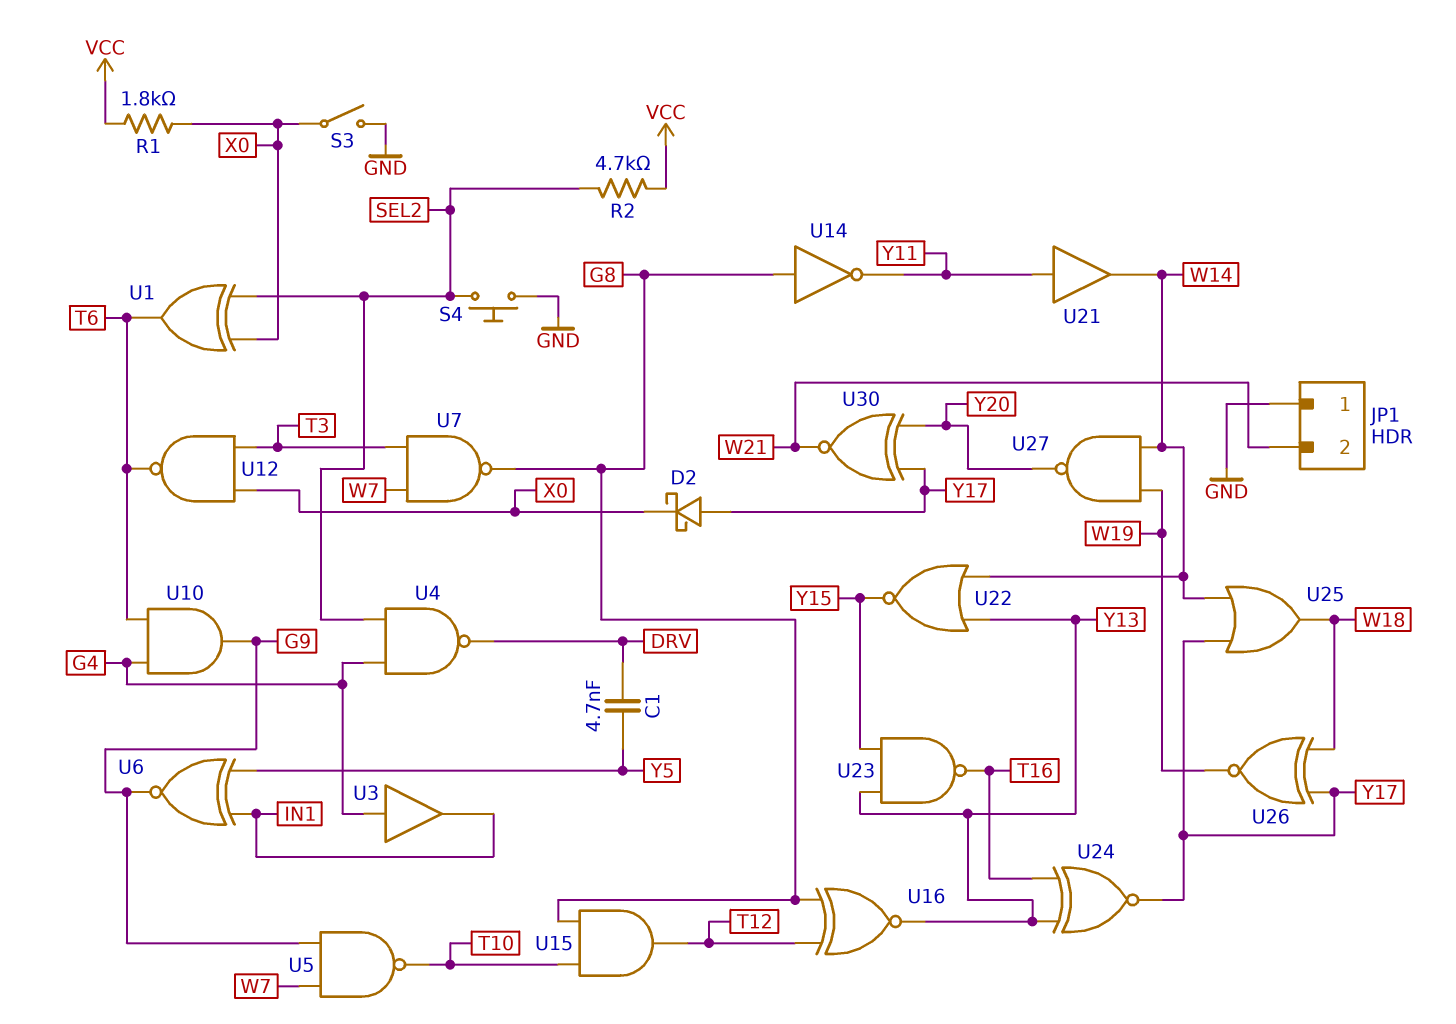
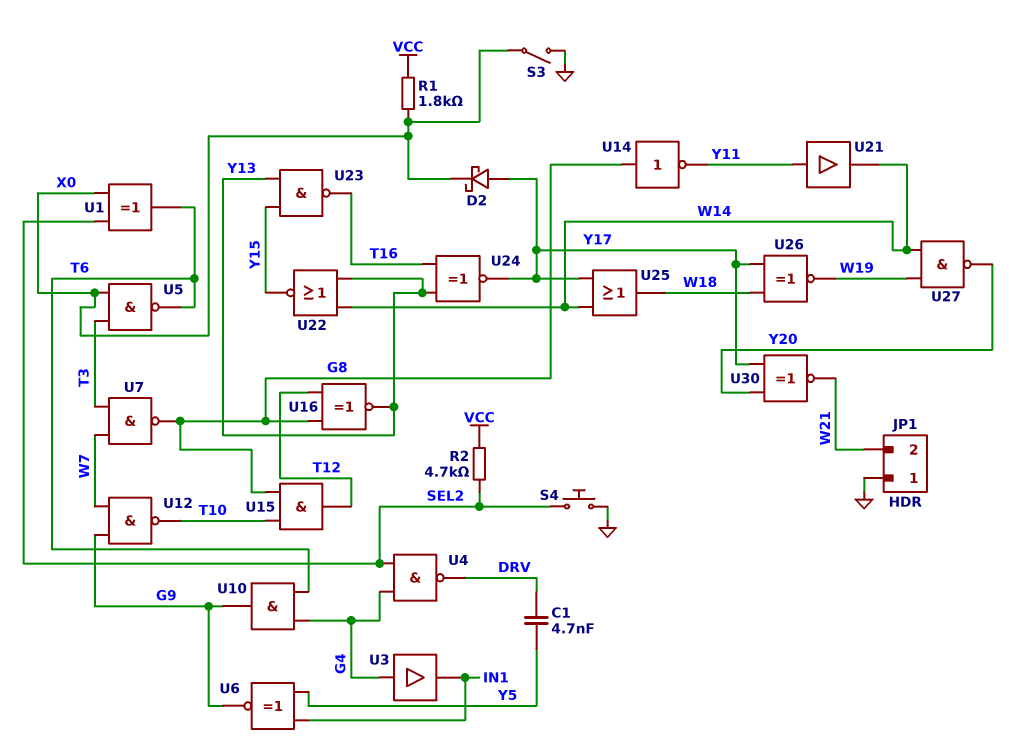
U5: NAND (in G9, in W7, out T10) -> NAND (in T3, in X0, out T6)
U12: NAND (in T3, in X0, out T6) -> NAND (in G9, in W7, out T10)

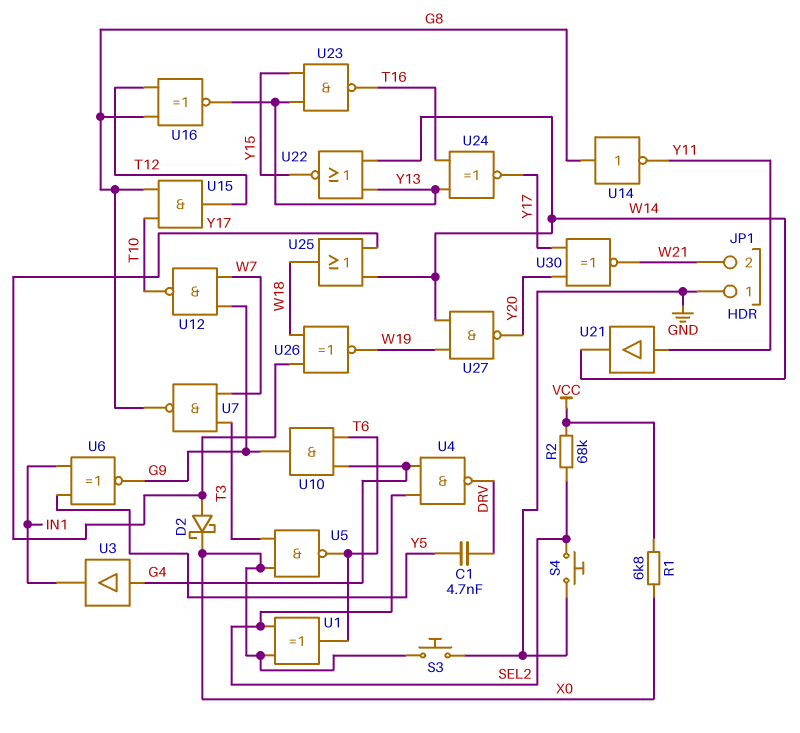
R1: 1.8k (VCC, X0) -> 6.8k (VCC, X0)
R2: 4.7k (SEL2, VCC) -> 68k (SEL2, VCC)
S3: switch (GND, X0) -> button (GND, X0)

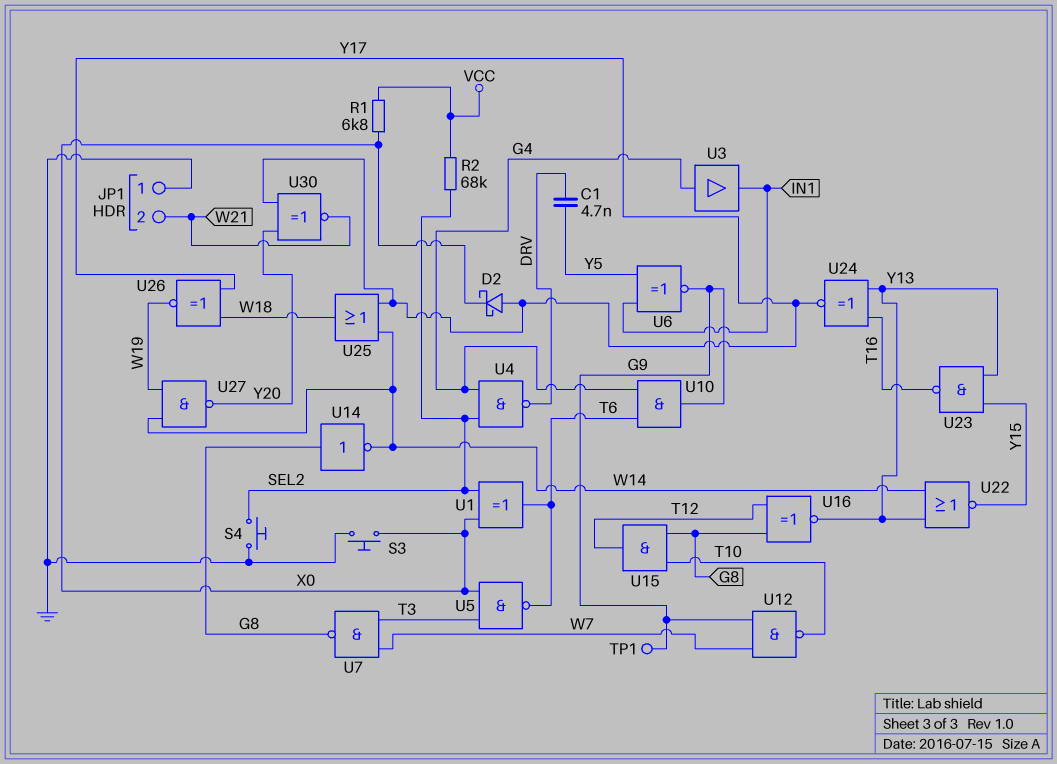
TP1: none -> test point (G9)
U14: NOT (in G8, out Y11) -> NOT (in G8, out W14)
U21: buffer (in Y11, out W14) -> none

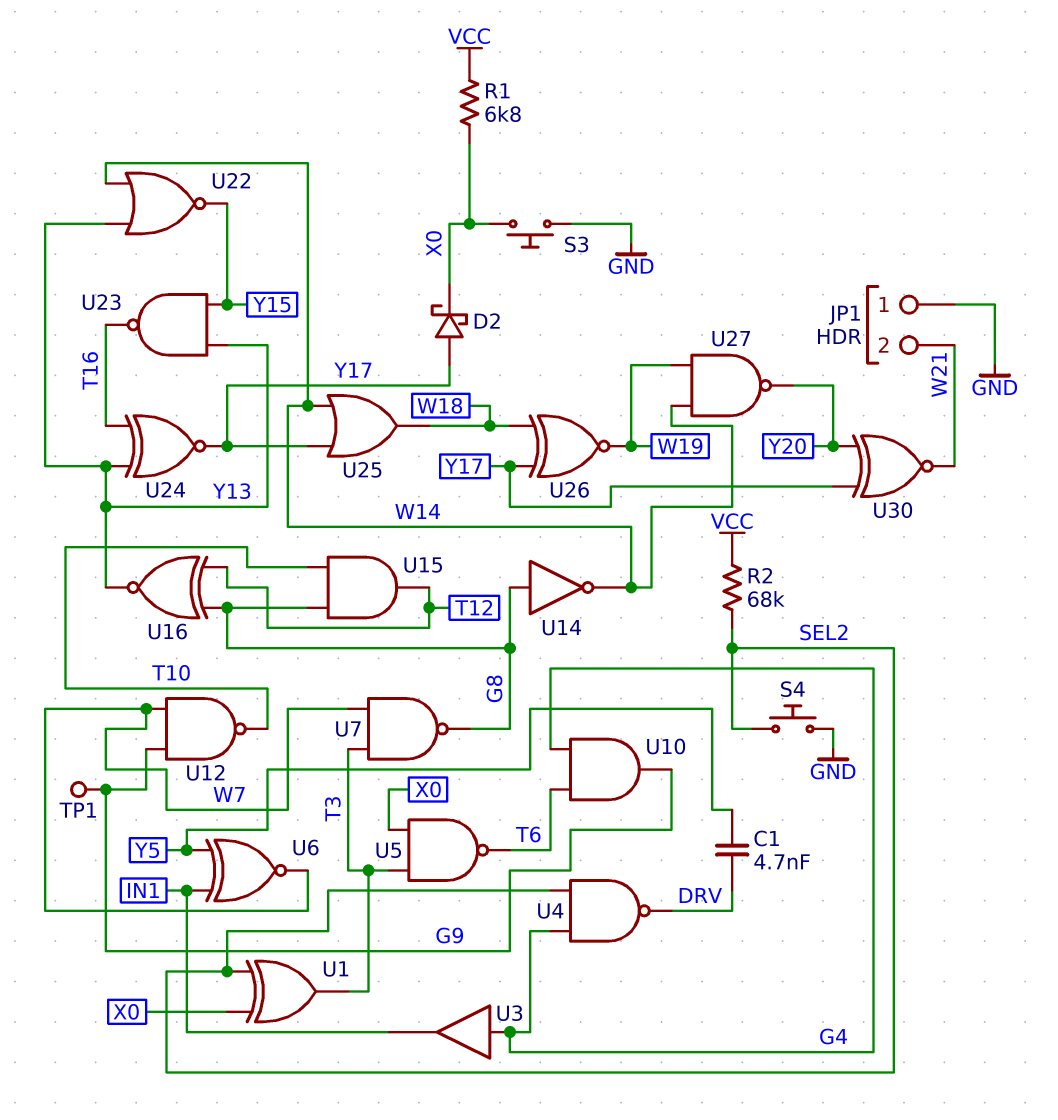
U1: XOR (in SEL2, in X0, out T6) -> XOR (in SEL2, in X0, out T3)
U6: XNOR (in IN1, in Y5, out G9) -> XNOR (in IN1, in Y5, out W7)

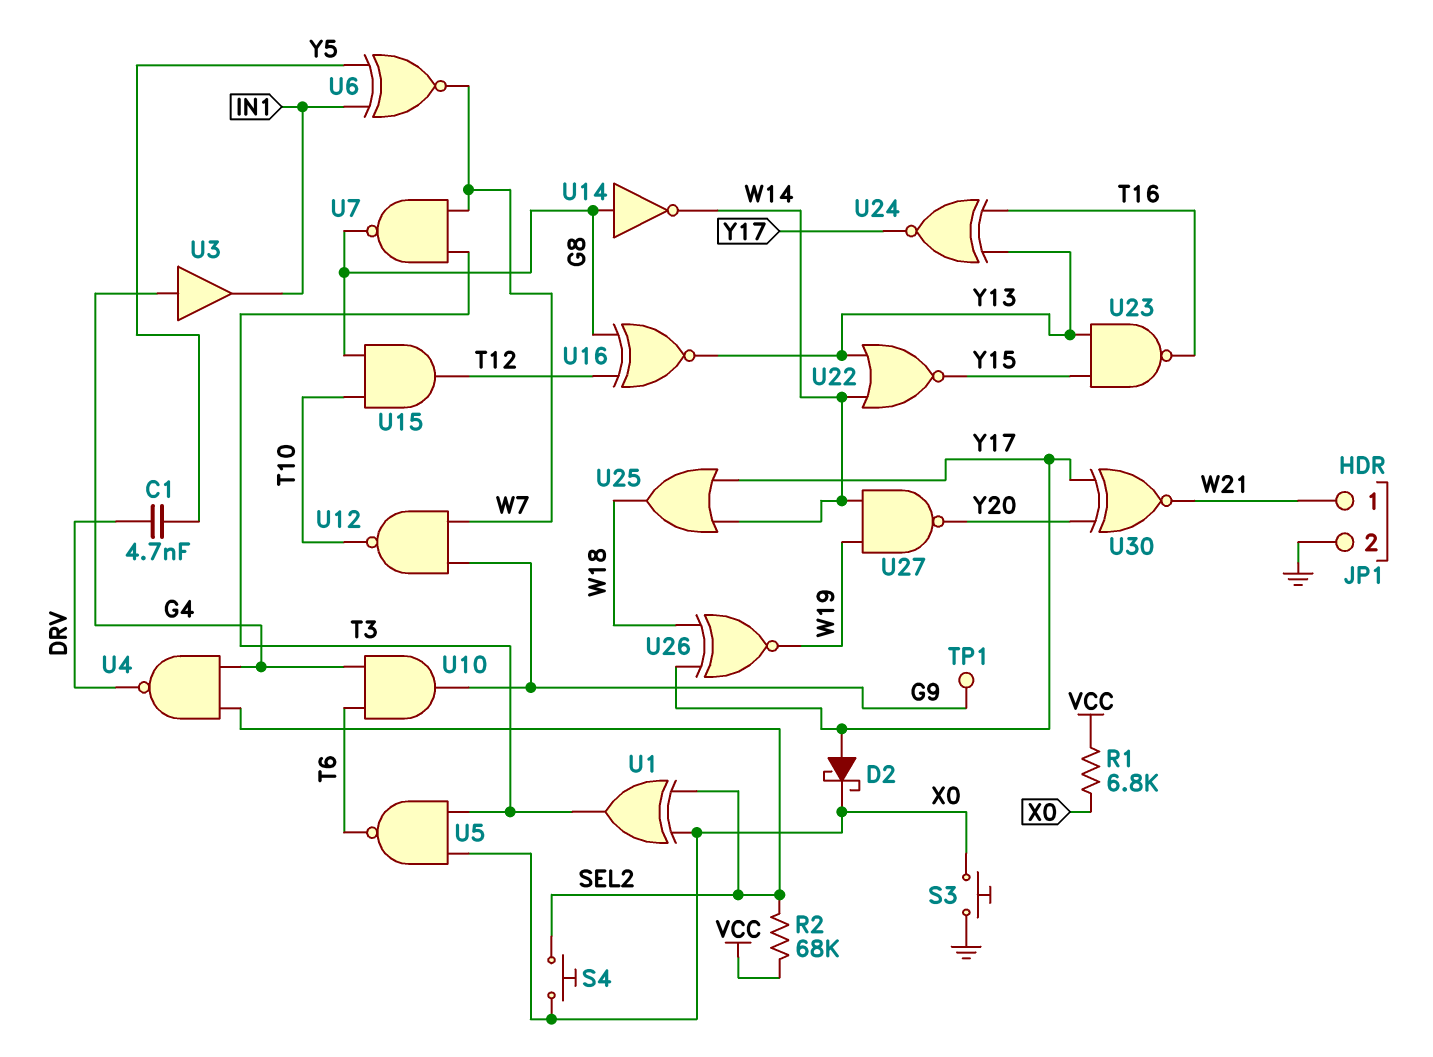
JP1 pin 1: GND -> W21
JP1 pin 2: W21 -> GND
S4: button (GND, SEL2) -> button (SEL2, X0)

